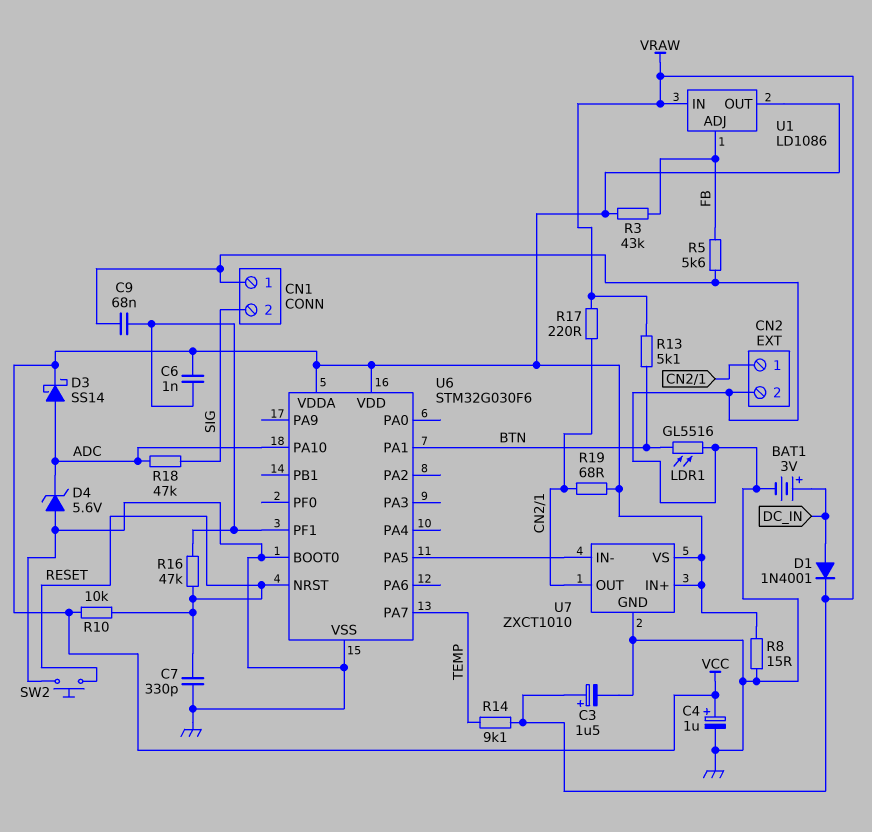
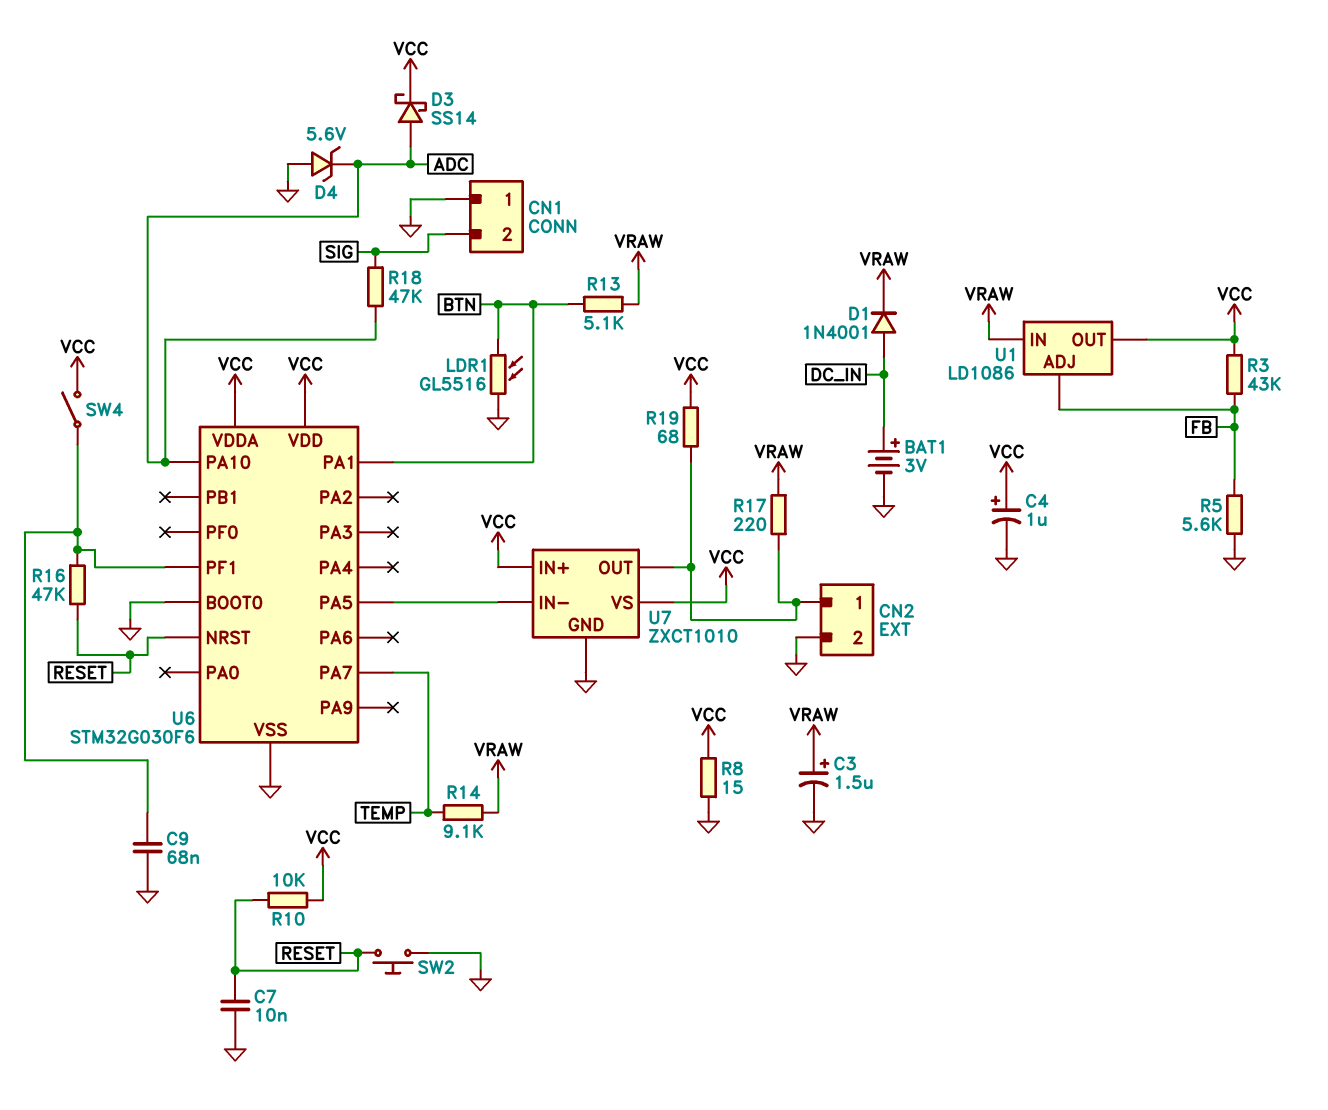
C6: 1nF (U6/PF1, VCC) -> none
C7: 330pF (GND, RESET) -> 10nF (GND, RESET)
SW4: none -> switch (U6/PF1, VCC)

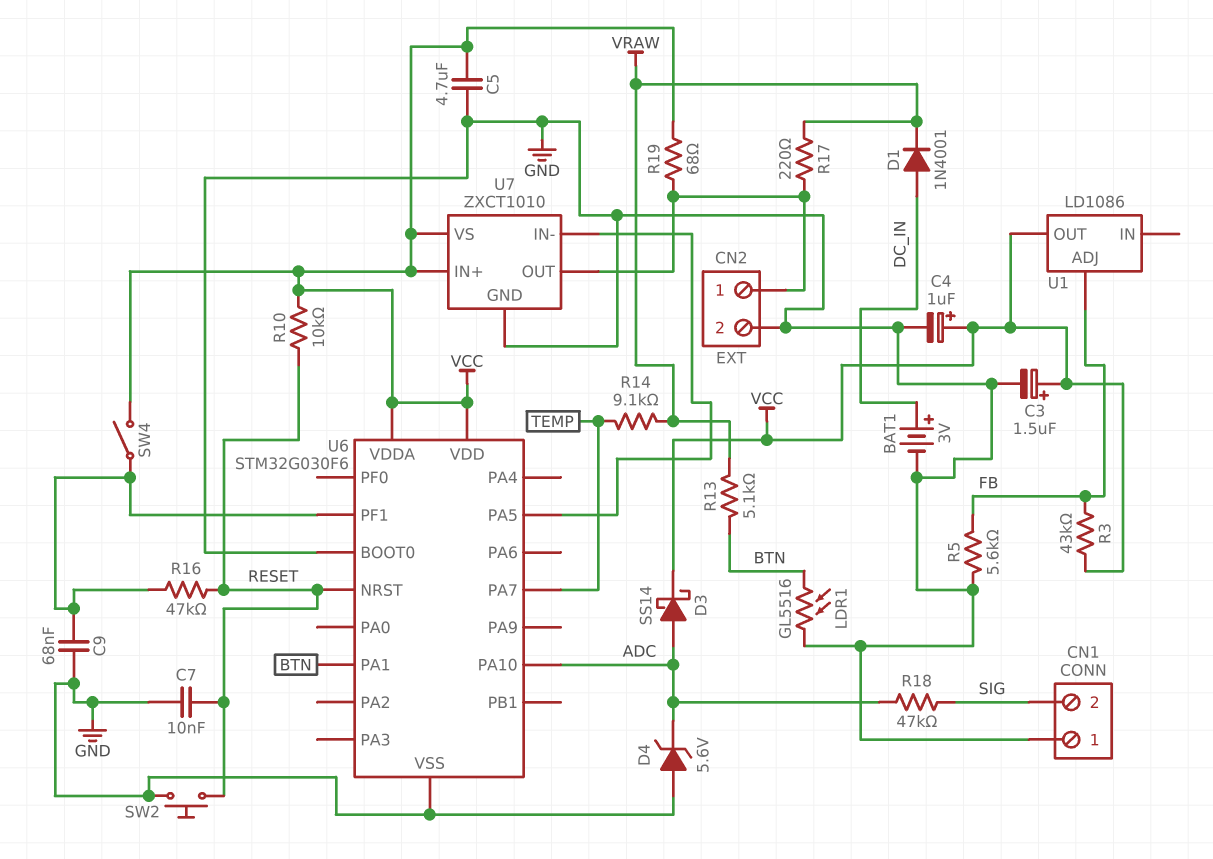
C3: 1.5uF (plus VRAW, minus GND) -> 1.5uF (plus VCC, minus GND)
C5: none -> 4.7uF (GND, VCC)
R8: 15 (GND, VCC) -> none
U1 pin IN: VRAW -> none

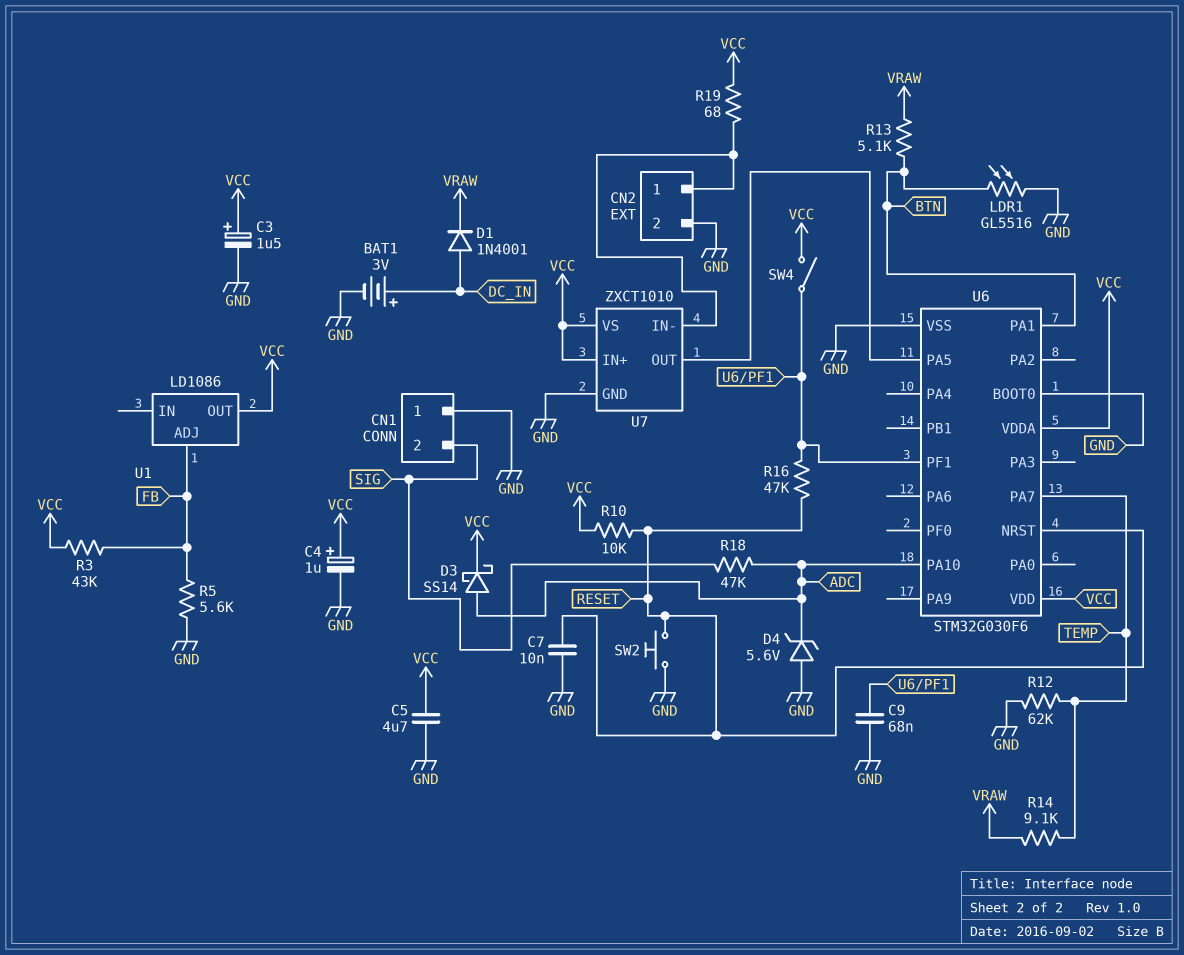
R12: none -> 62k (GND, TEMP)
R17: 220 (CN2/1, VRAW) -> none
U7 pin IN-: U6/PA5 -> CN2/1
U7 pin OUT: CN2/1 -> U6/PA5

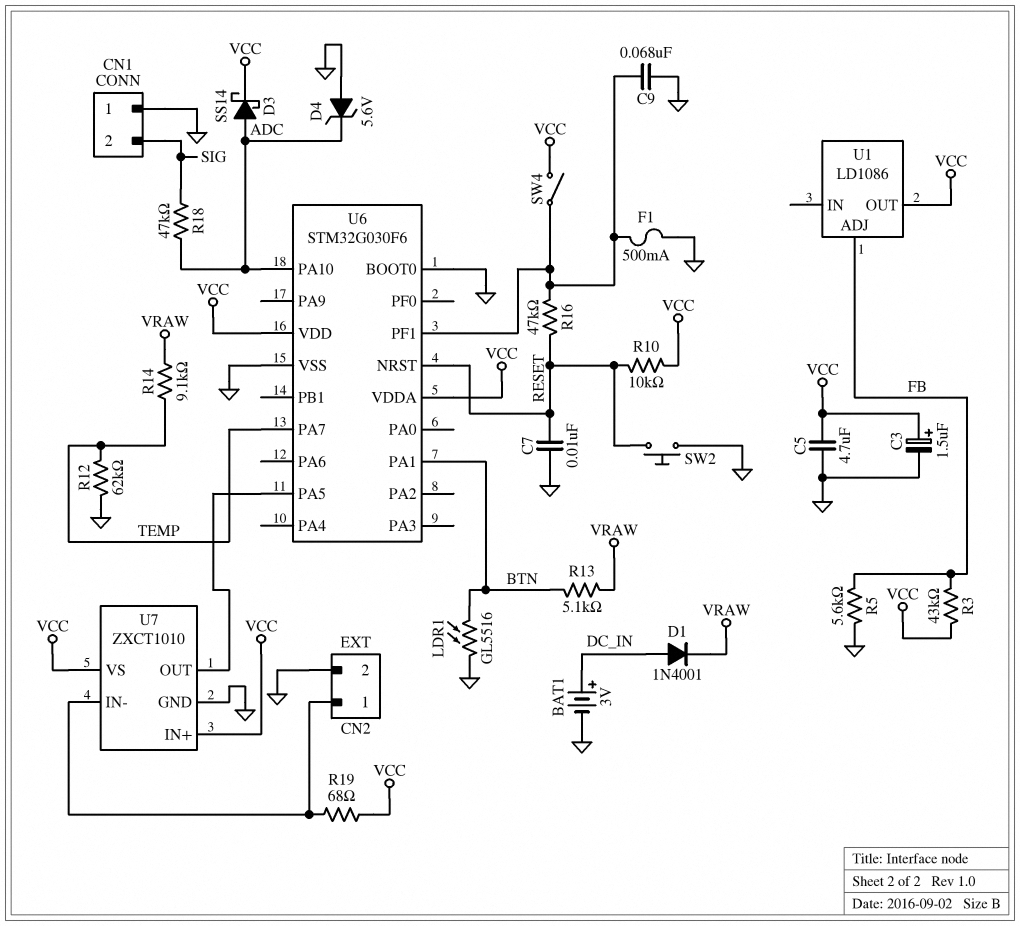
C4: 1uF (plus VCC, minus GND) -> none
F1: none -> 500mA (GND, U6/PF1)

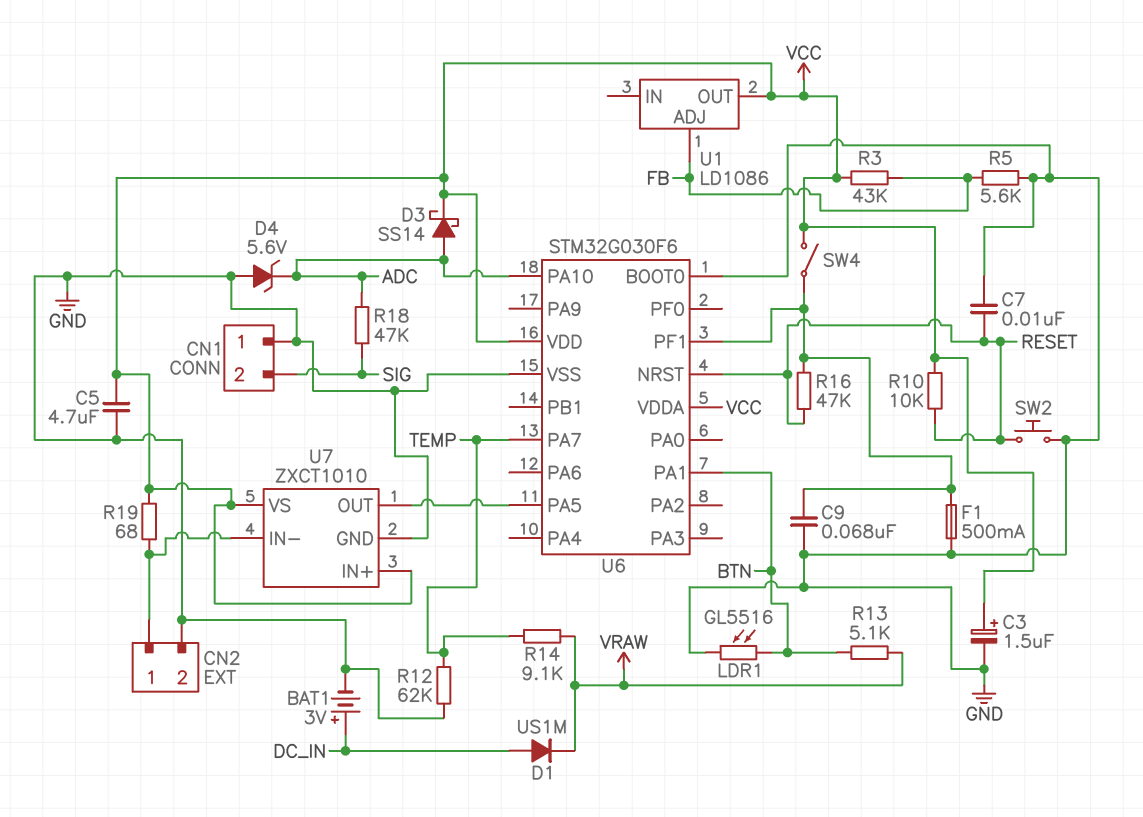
D1: diode 1N4001 (A DC_IN, K VRAW) -> diode US1M (A DC_IN, K VRAW)

